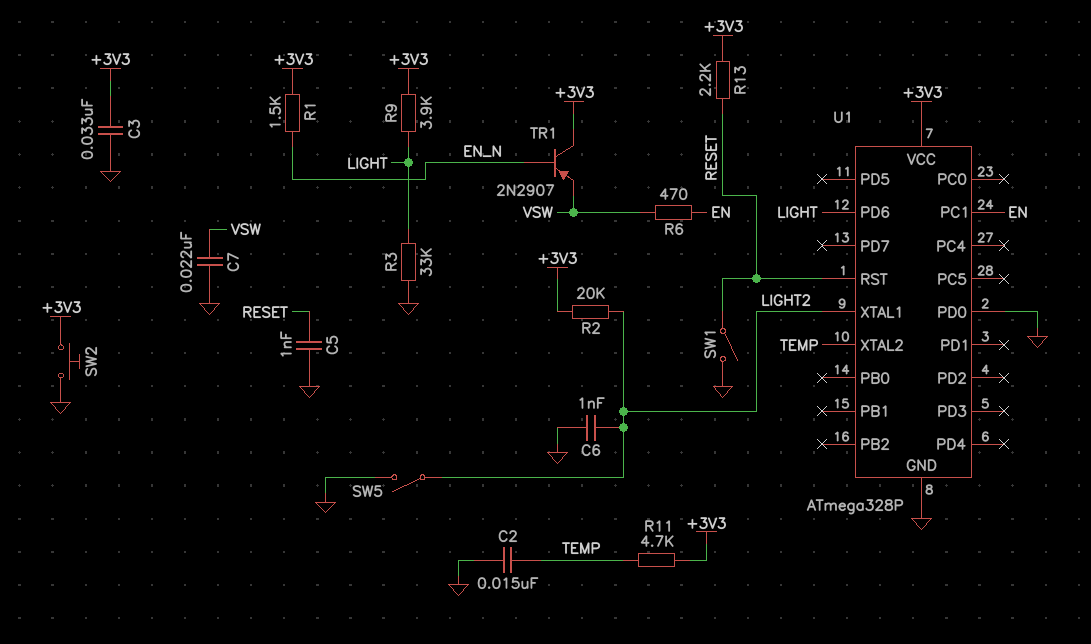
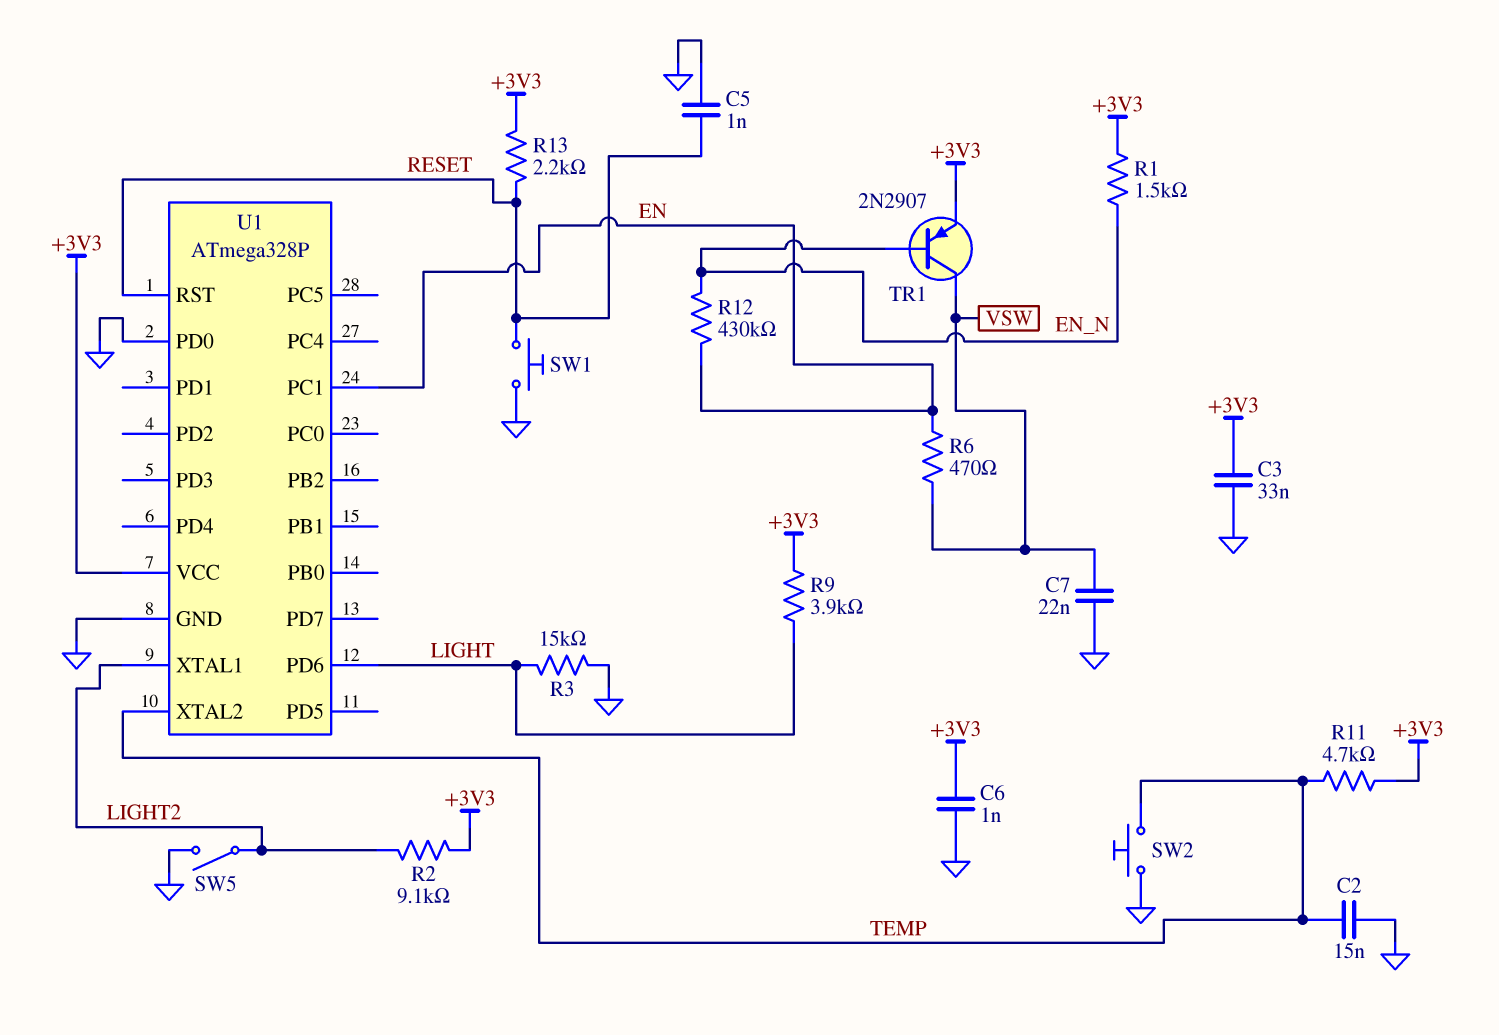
C6: 1nF (GND, LIGHT2) -> 1nF (+3V3, GND)
R2: 20k (+3V3, LIGHT2) -> 9.1k (+3V3, LIGHT2)
R3: 33k (GND, LIGHT) -> 15k (GND, LIGHT)
R12: none -> 430k (EN, EN_N)
SW1: switch (GND, RESET) -> button (GND, RESET)
SW2: button (+3V3, GND) -> button (GND, TEMP)
TR1: PNP 2N2907 (B EN_N, C +3V3, E VSW) -> PNP 2N2907 (B EN_N, C VSW, E +3V3)

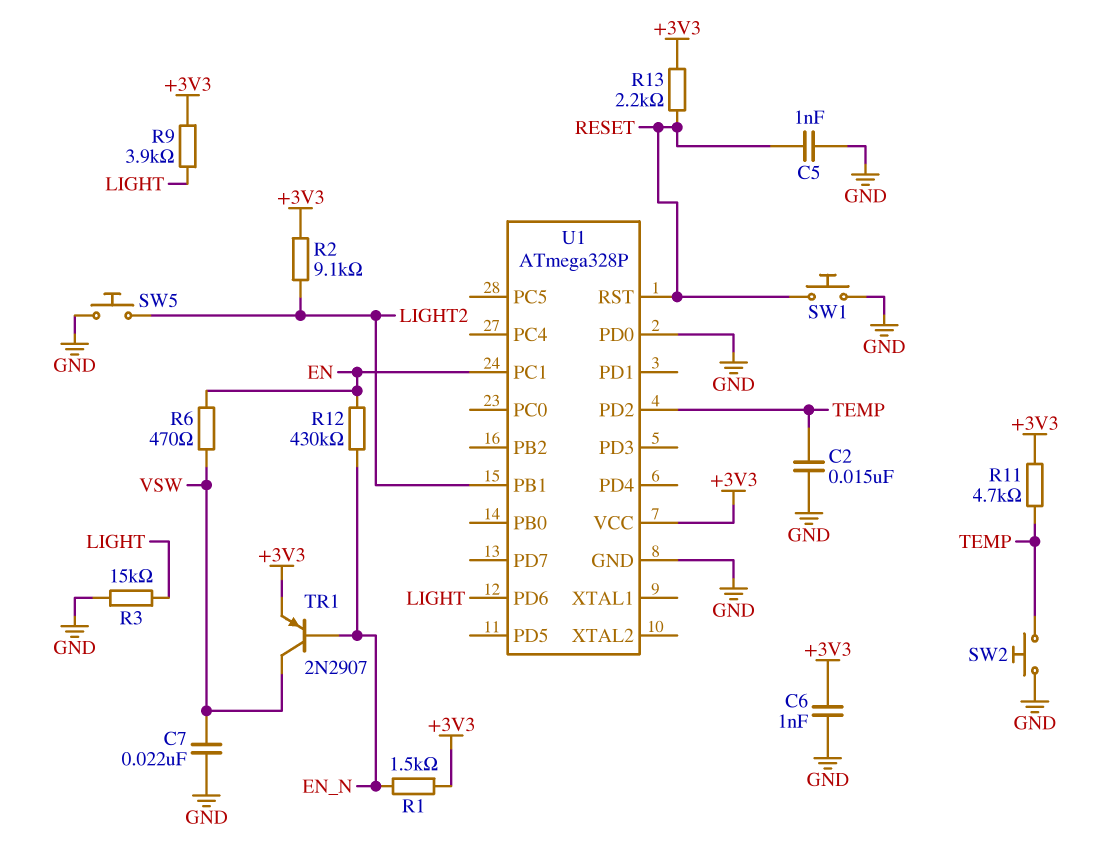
C3: 33nF (+3V3, GND) -> none
SW5: switch (GND, LIGHT2) -> button (GND, LIGHT2)
U1 pin PB1: none -> LIGHT2
U1 pin PD2: none -> TEMP
U1 pin XTAL1: LIGHT2 -> none
U1 pin XTAL2: TEMP -> none

